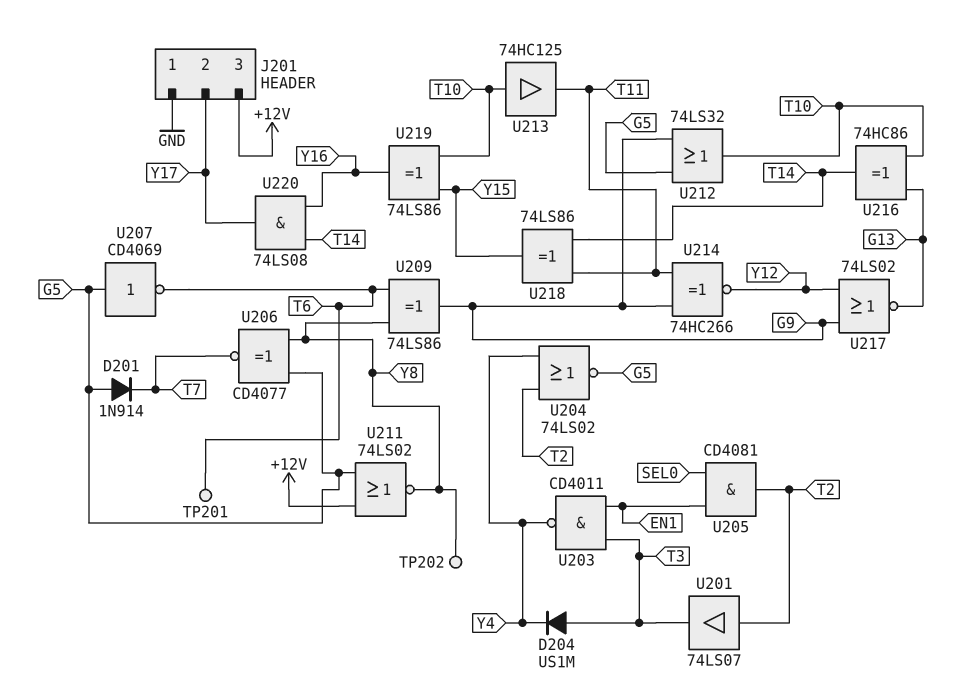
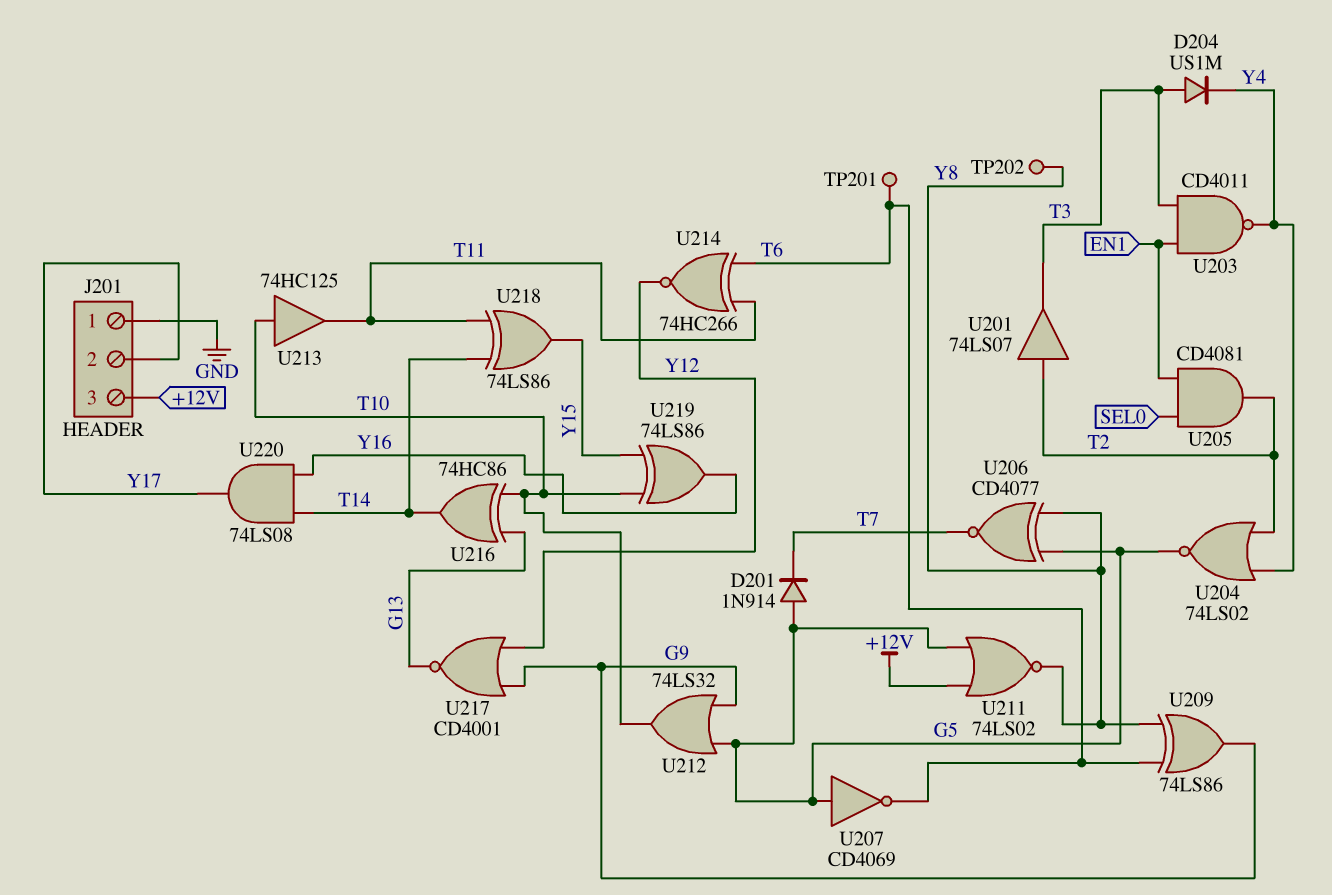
U214: XNOR 74HC266 (in G9, in T11, out Y12) -> XNOR 74HC266 (in T6, in T11, out Y12)
U217: NOR 74LS02 (in G9, in Y12, out G13) -> NOR CD4001 (in G9, in Y12, out G13)

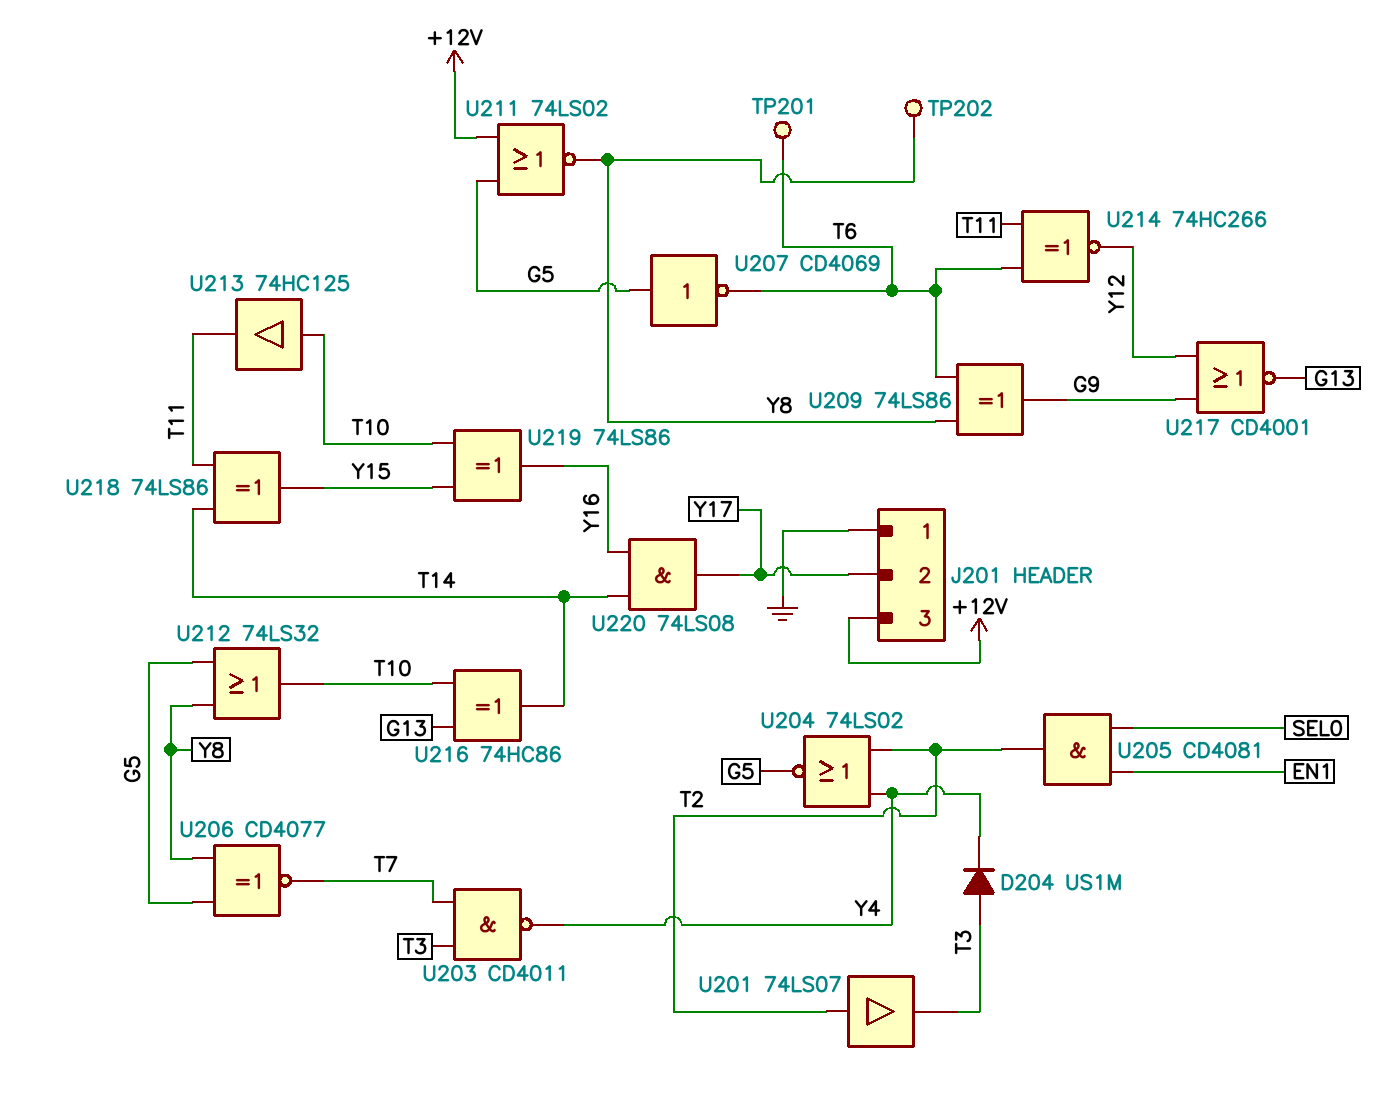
D201: diode 1N914 (A G5, K T7) -> none
U203: NAND CD4011 (in EN1, in T3, out Y4) -> NAND CD4011 (in T3, in T7, out Y4)
U212: OR 74LS32 (in G5, in G9, out T10) -> OR 74LS32 (in G5, in Y8, out T10)

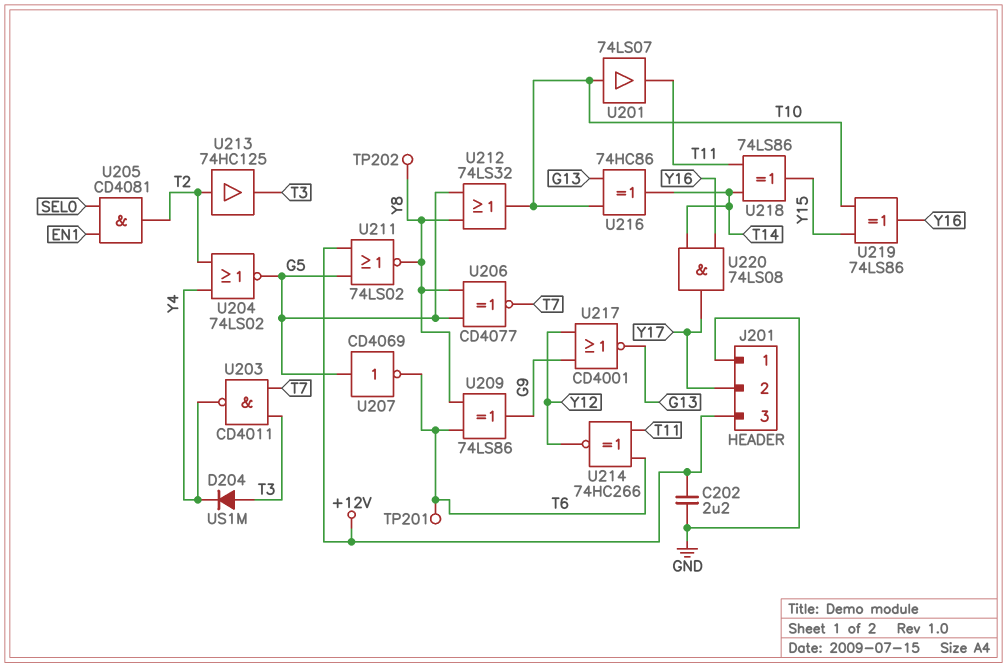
C202: none -> 2.2uF (+12V, GND)
U201: buffer 74LS07 (in T2, out T3) -> buffer 74LS07 (in T10, out T11)
U213: buffer 74HC125 (in T10, out T11) -> buffer 74HC125 (in T2, out T3)

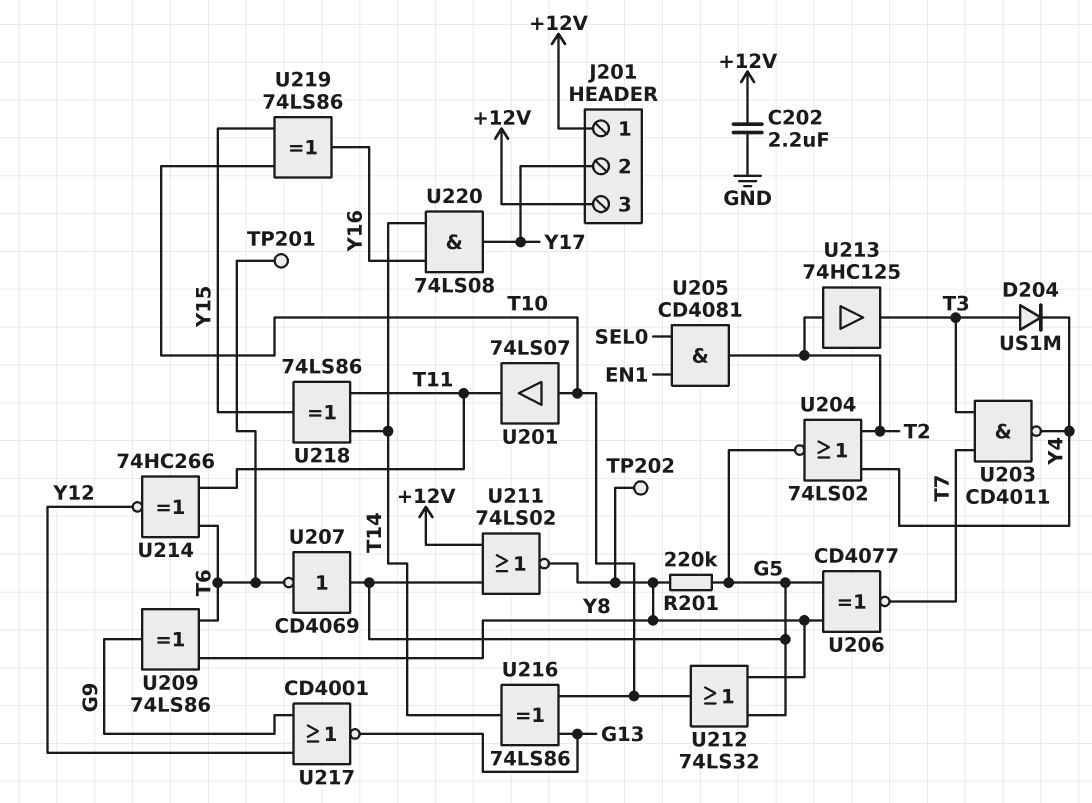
J201 pin 1: GND -> +12V
R201: none -> 220k (G5, Y8)
U216: XOR 74HC86 (in G13, in T10, out T14) -> XOR 74LS86 (in G13, in T10, out T14)

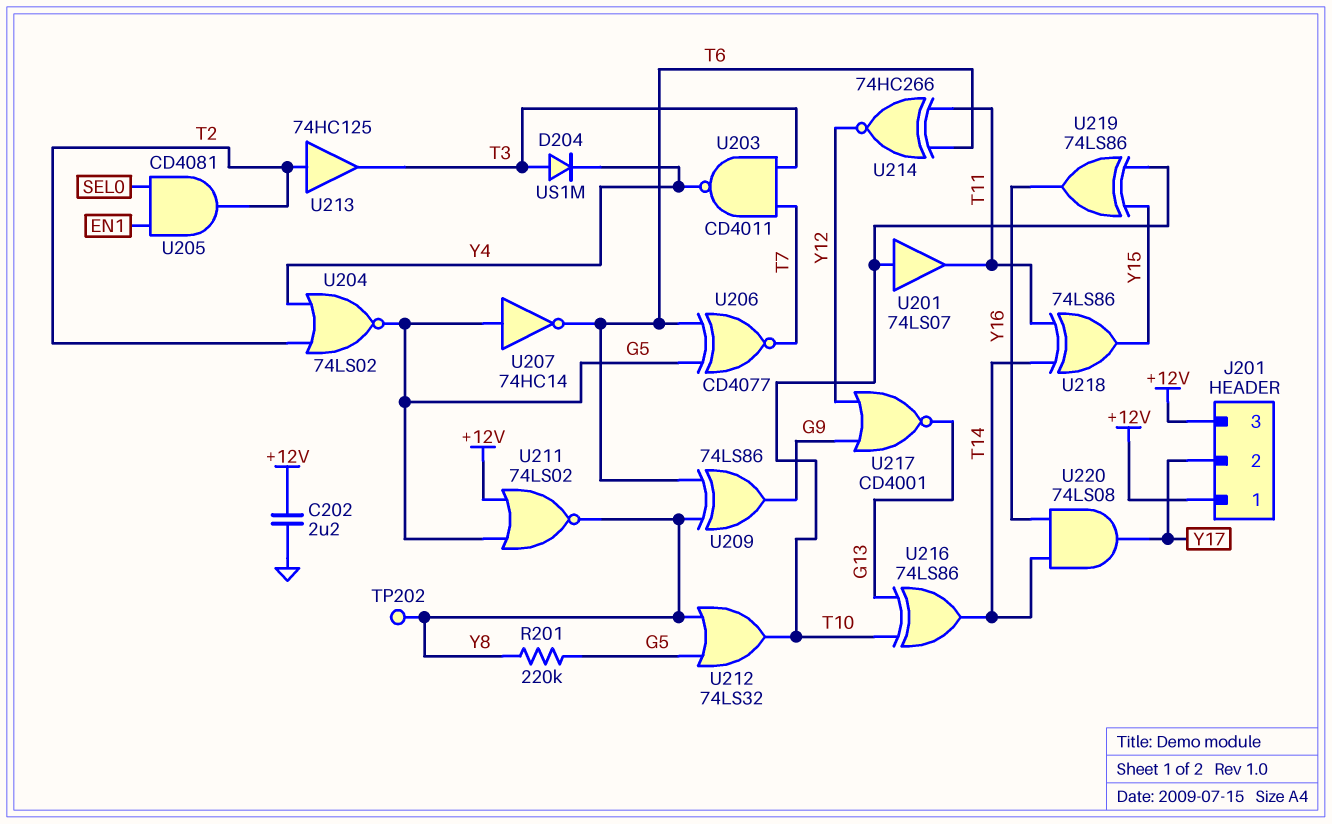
TP201: test point (T6) -> none
U206: XNOR CD4077 (in G5, in Y8, out T7) -> XNOR CD4077 (in G5, in T6, out T7)
U207: NOT CD4069 (in G5, out T6) -> NOT 74HC14 (in G5, out T6)

